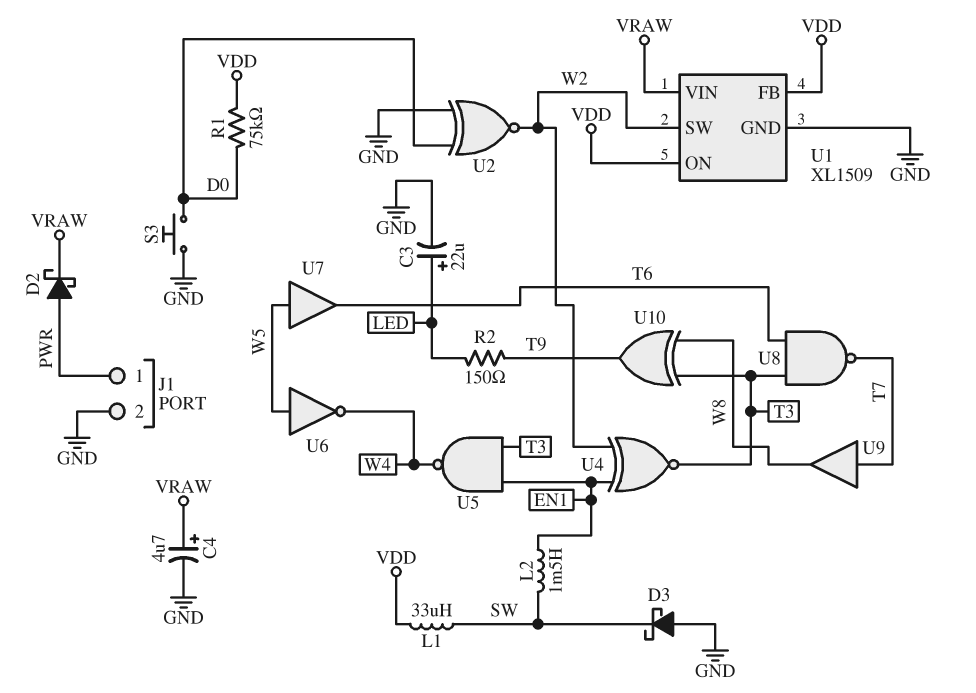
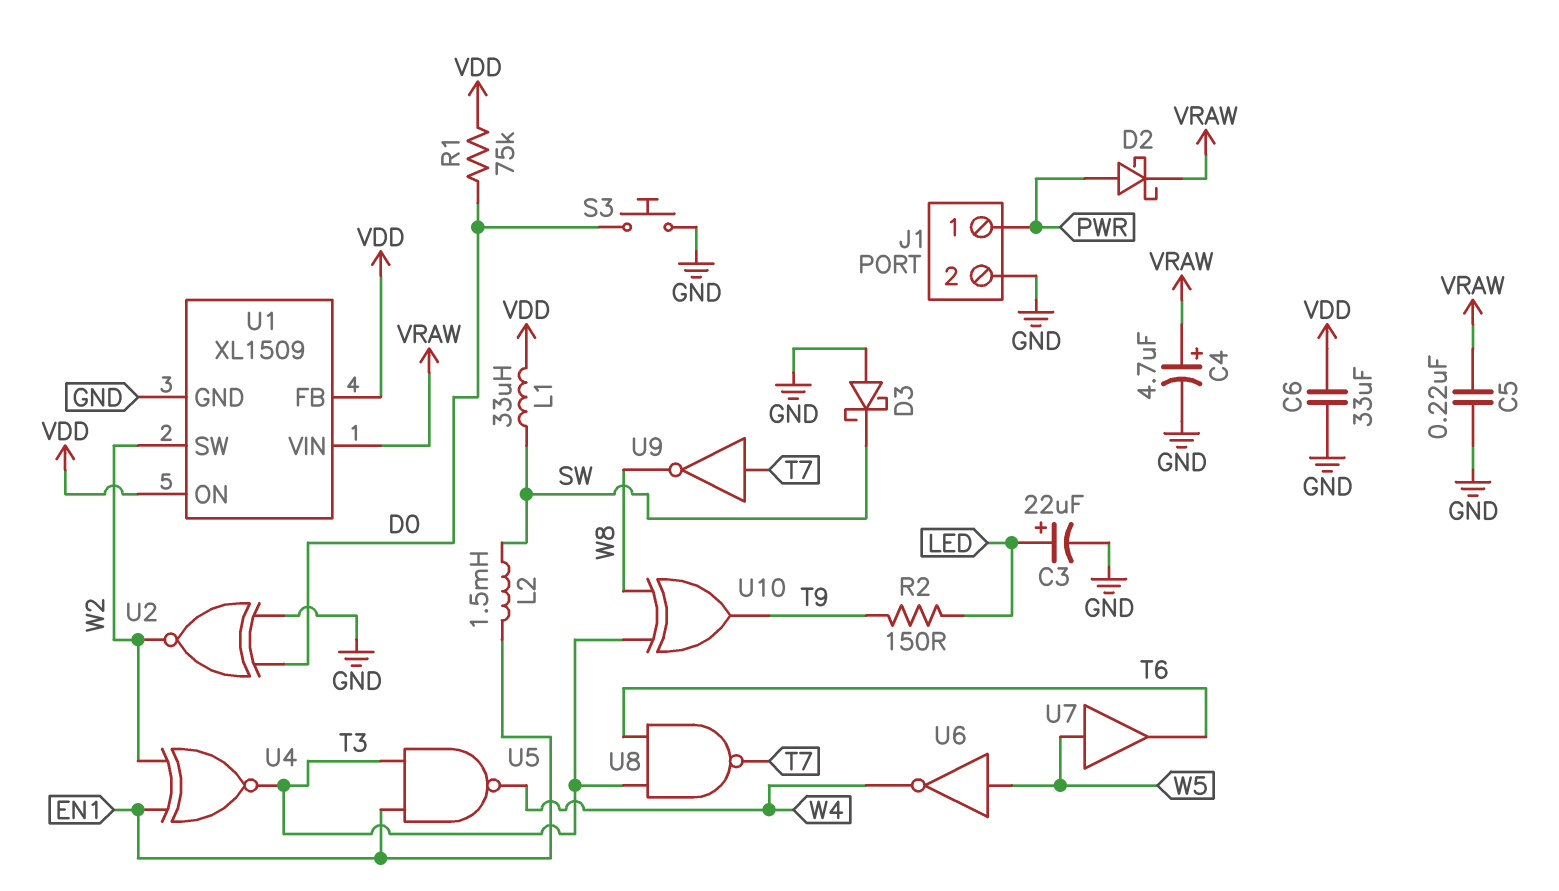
C5: none -> 220nF (GND, VRAW)
C6: none -> 33uF (GND, VDD)
U9: buffer (in T7, out W8) -> NOT (in T7, out W8)

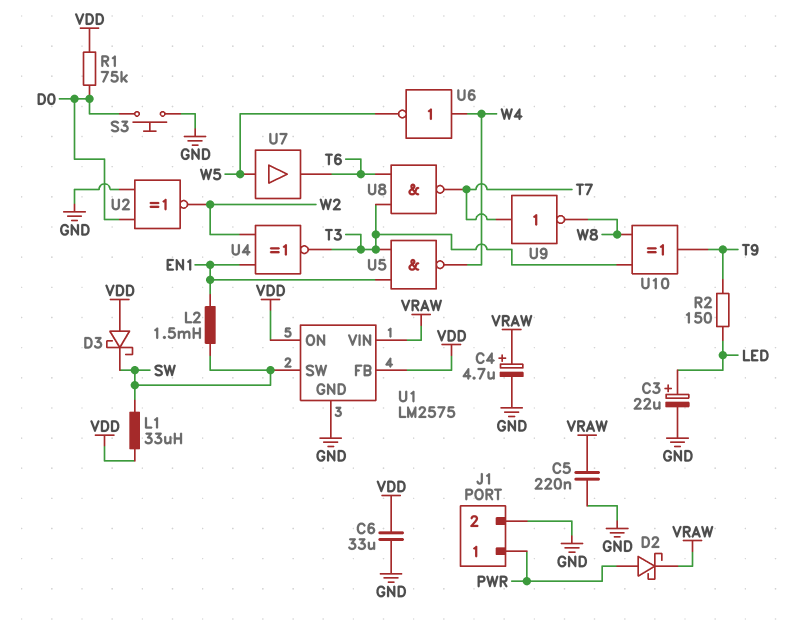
D3: schottky (A GND, K SW) -> schottky (A VDD, K SW)
U1: XL1509 -> LM2575
U1 pin SW: W2 -> SW
U6: NOT (in W5, out W4) -> NOT (in W4, out W5)

